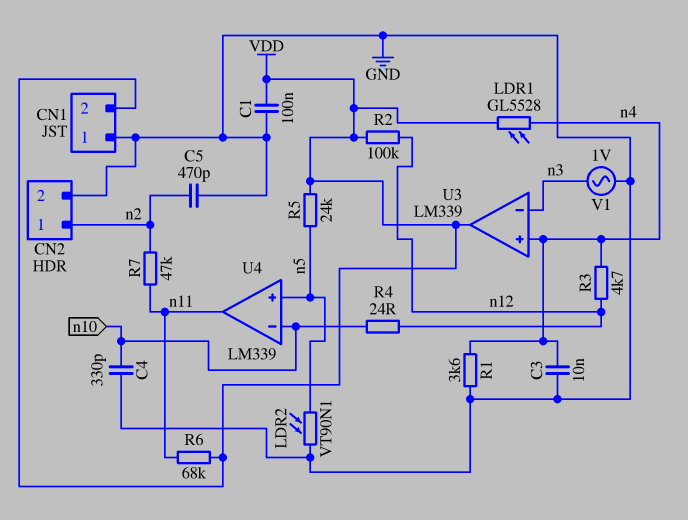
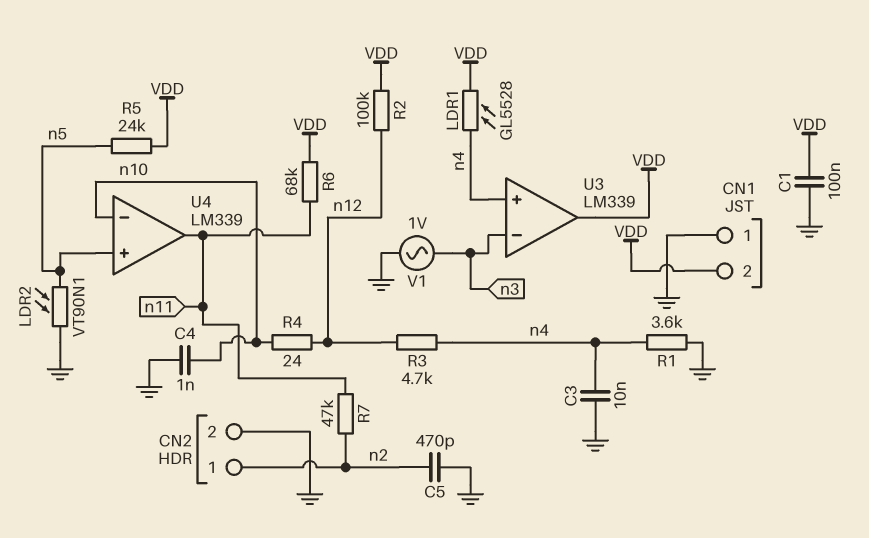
C4: 330pF (GND, n10) -> 1nF (GND, n10)

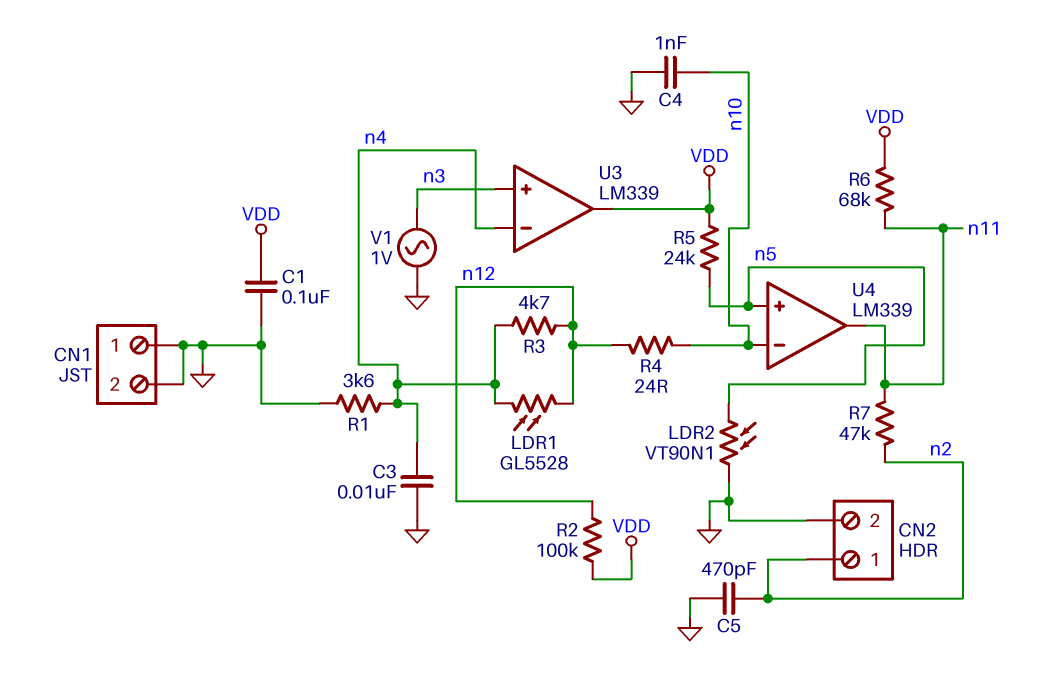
CN1 pin 2: VDD -> GND
LDR1: GL5528 (VDD, n4) -> GL5528 (n4, n12)
U3 pin in+: n4 -> n3
U3 pin in-: n3 -> n4

